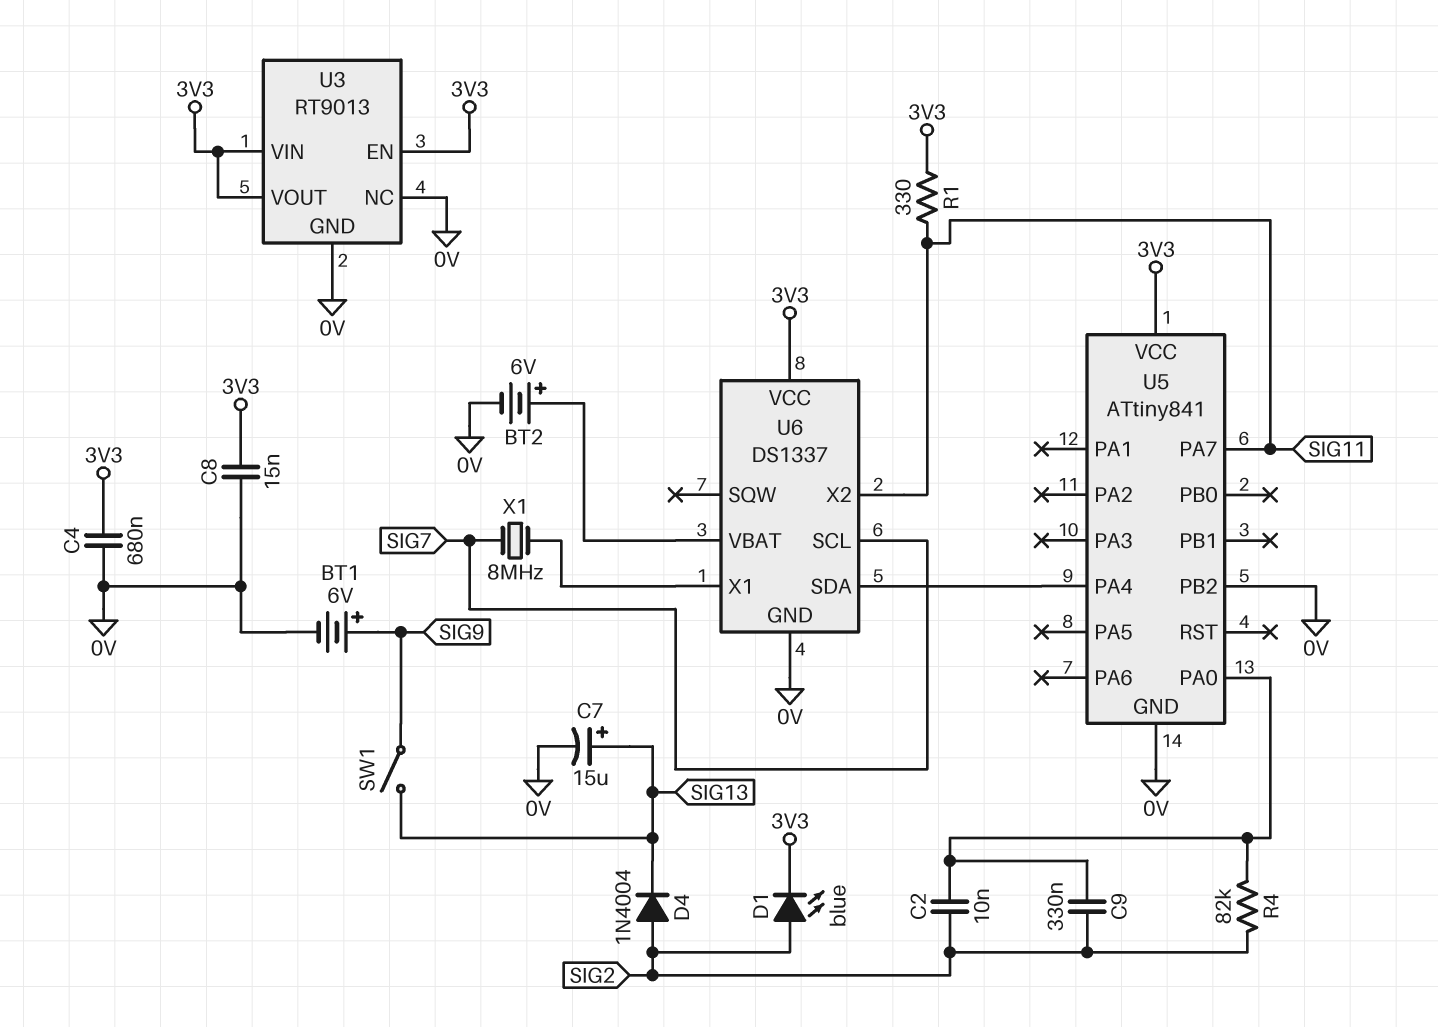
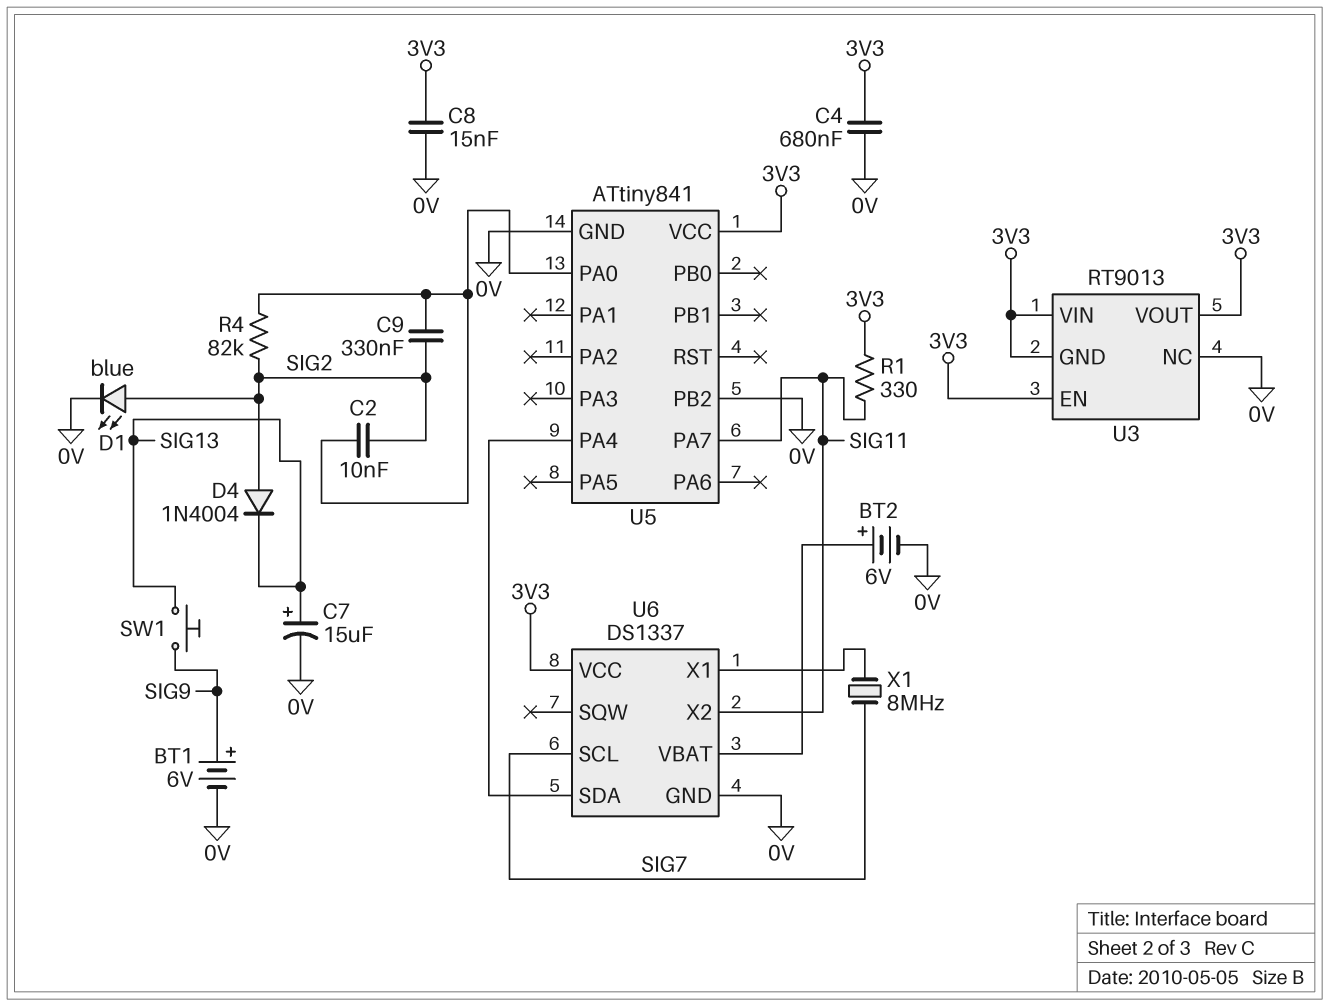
D1: LED blue (A SIG2, K 3V3) -> LED blue (A SIG2, K 0V)
SW1: switch (SIG9, SIG13) -> button (SIG9, SIG13)
U3 pin GND: 0V -> 3V3

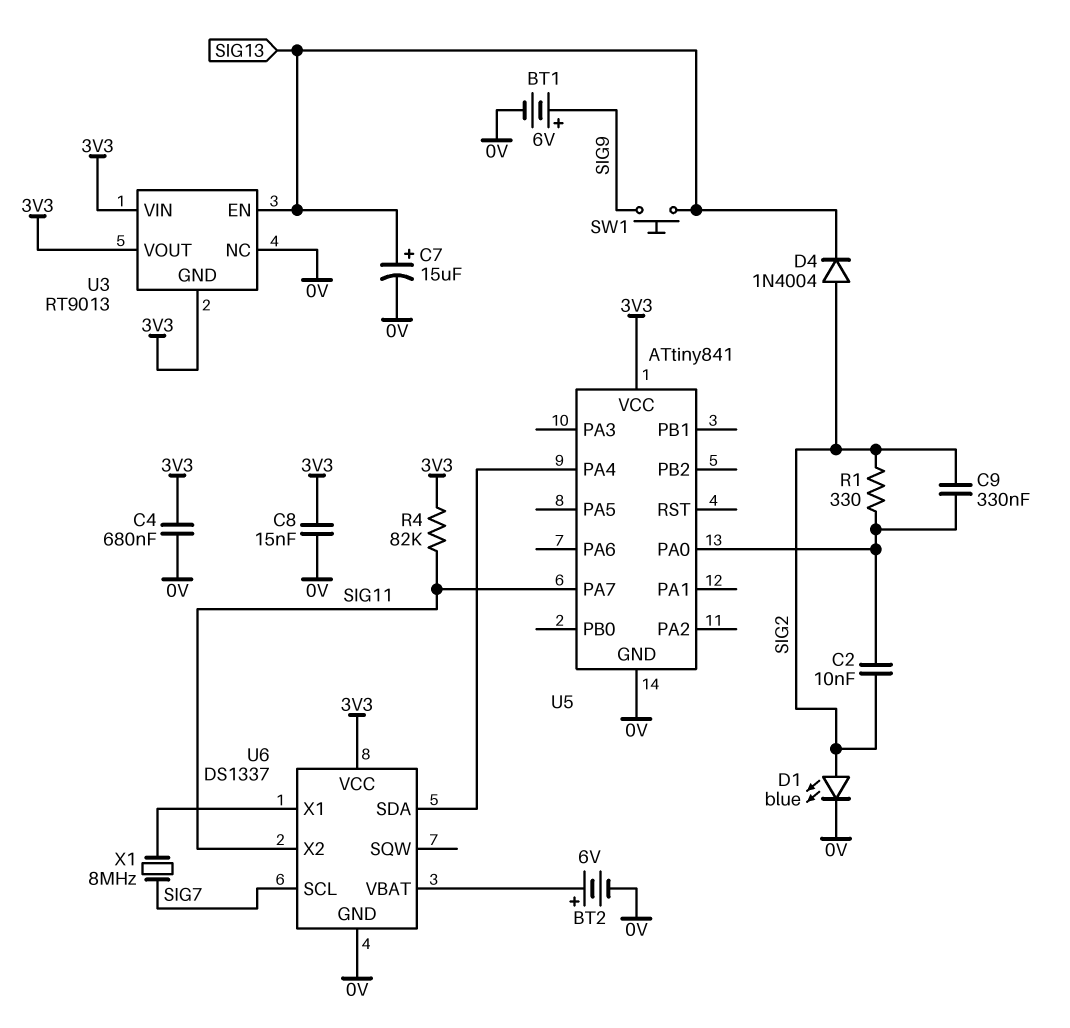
R1: 330 (3V3, SIG11) -> 330 (SIG2, U5/PA0)
R4: 82k (SIG2, U5/PA0) -> 82k (3V3, SIG11)
U3 pin EN: 3V3 -> SIG13
U5 pin PB2: 0V -> none

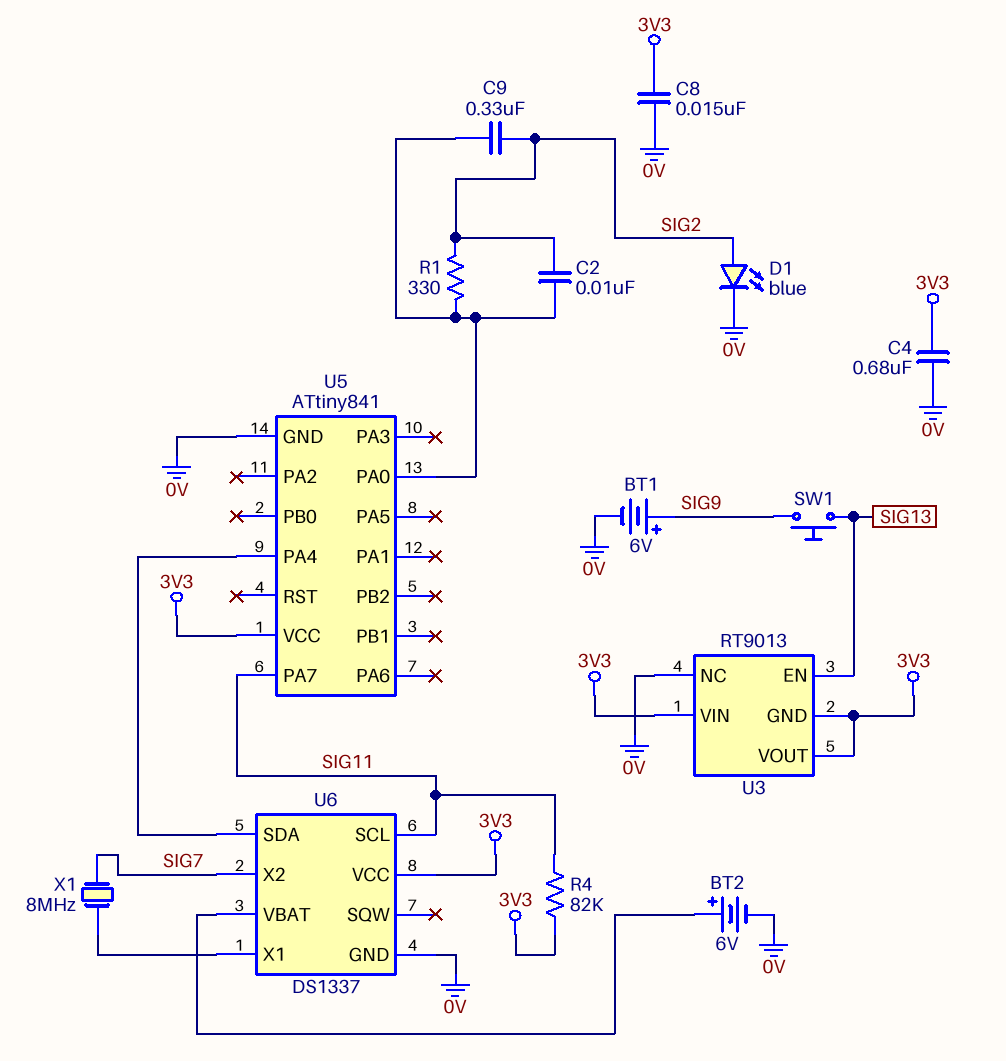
C7: 15uF (plus SIG13, minus 0V) -> none
D4: diode 1N4004 (A SIG2, K SIG13) -> none
U6 pin SCL: SIG7 -> SIG11
U6 pin X2: SIG11 -> SIG7

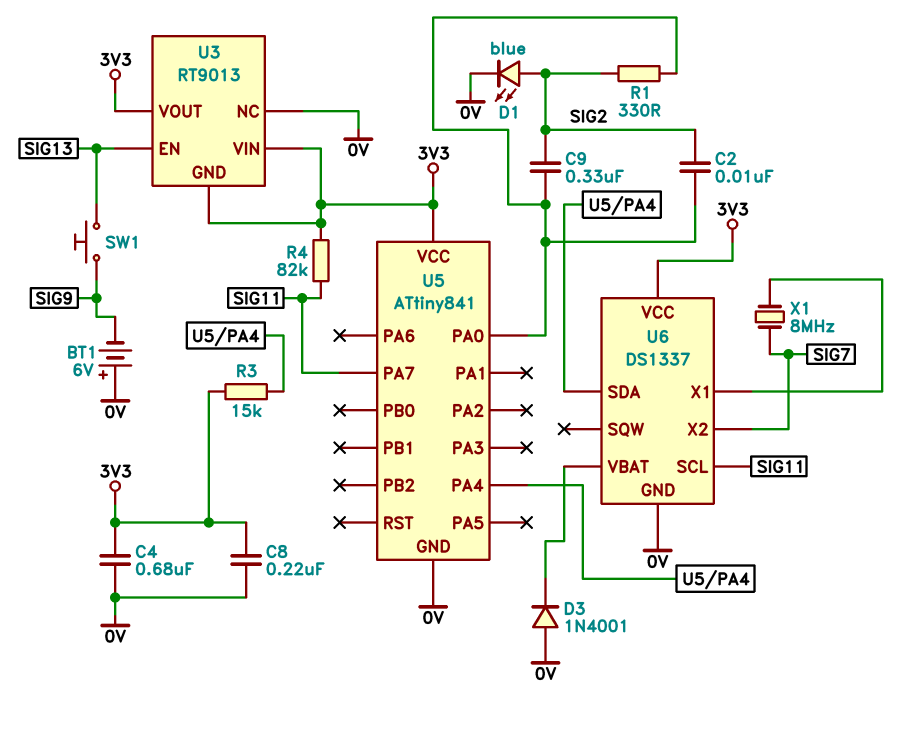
BT1: 6V (plus SIG9, minus 0V) -> 6V (plus 0V, minus SIG9)
BT2: 6V (plus U6/VBAT, minus 0V) -> none
C8: 15nF (0V, 3V3) -> 220nF (0V, 3V3)
D3: none -> diode 1N4001 (A 0V, K U6/VBAT)
R3: none -> 15k (3V3, U5/PA4)

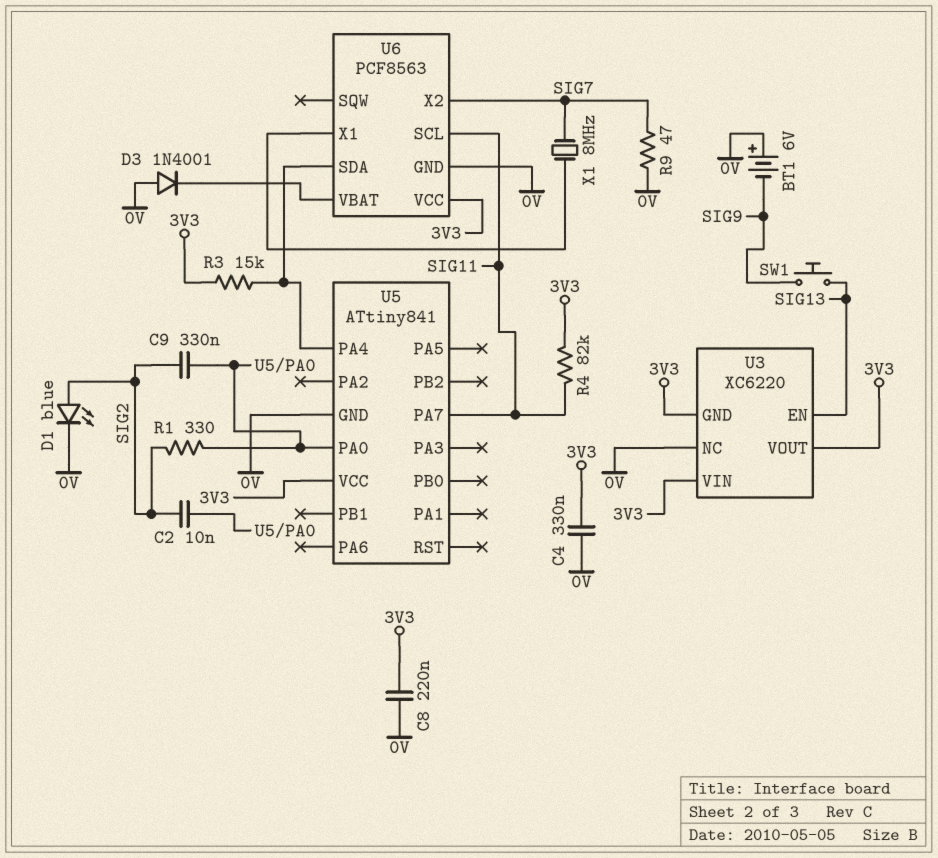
C4: 680nF (0V, 3V3) -> 330nF (0V, 3V3)
R9: none -> 47 (0V, SIG7)
U3: RT9013 -> XC6220
U6: DS1337 -> PCF8563

